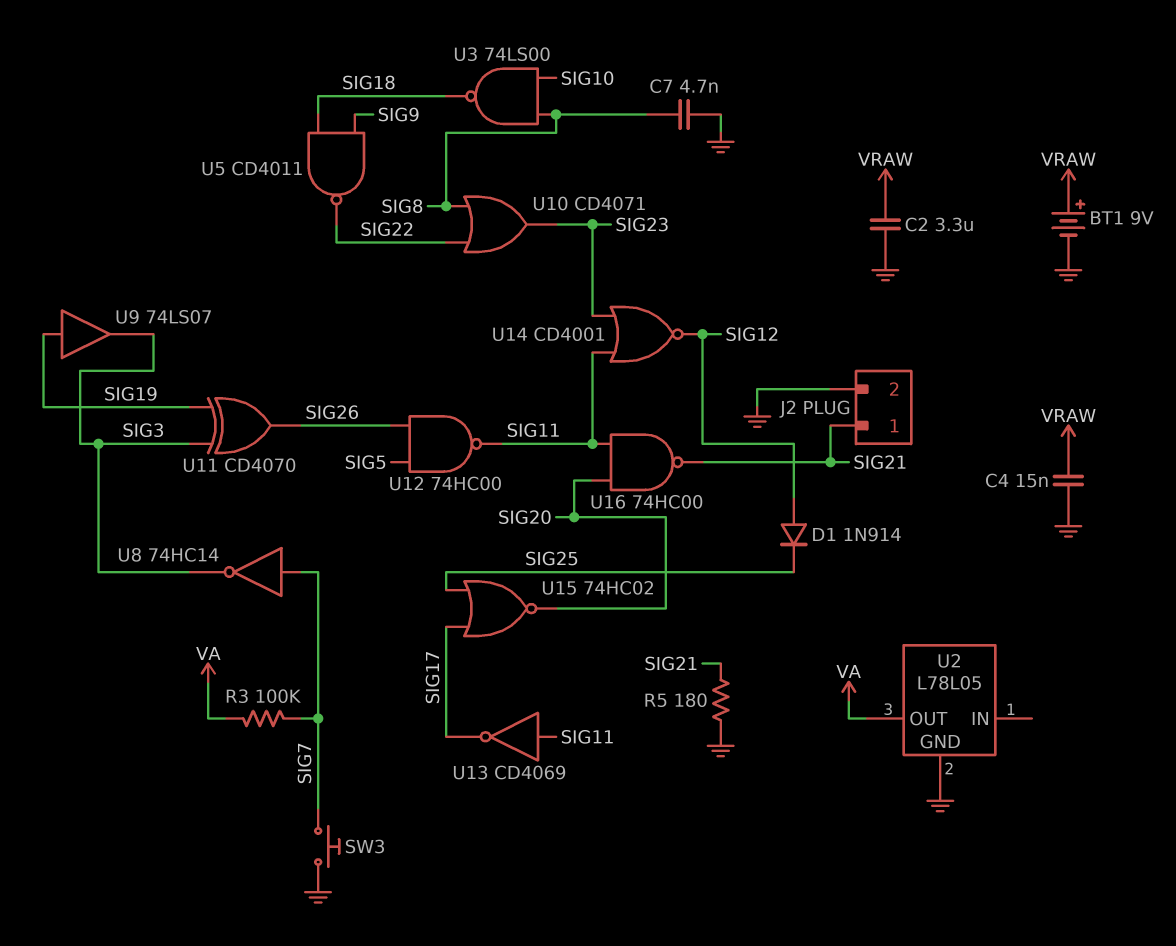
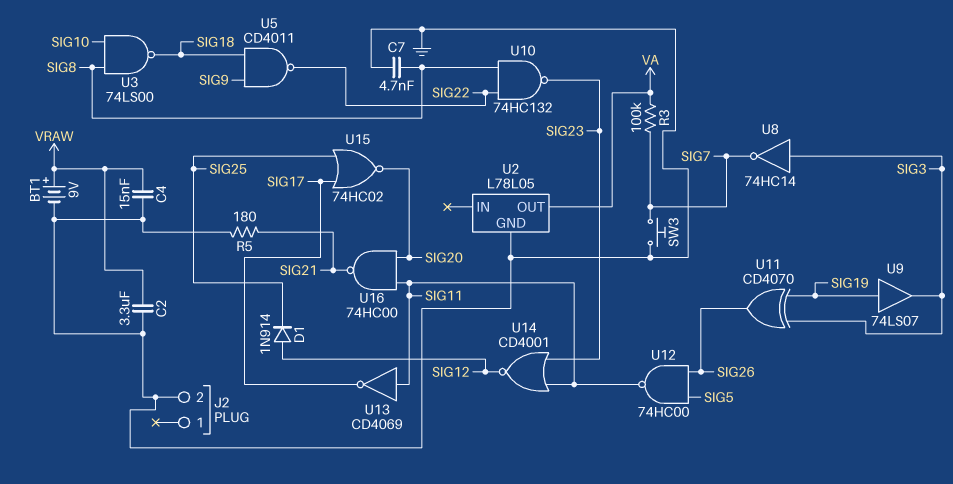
J2 pin 1: SIG21 -> none
U8: NOT 74HC14 (in SIG7, out SIG3) -> NOT 74HC14 (in SIG3, out SIG7)
U10: OR CD4071 (in SIG8, in SIG22, out SIG23) -> NAND 74HC132 (in SIG8, in SIG22, out SIG23)

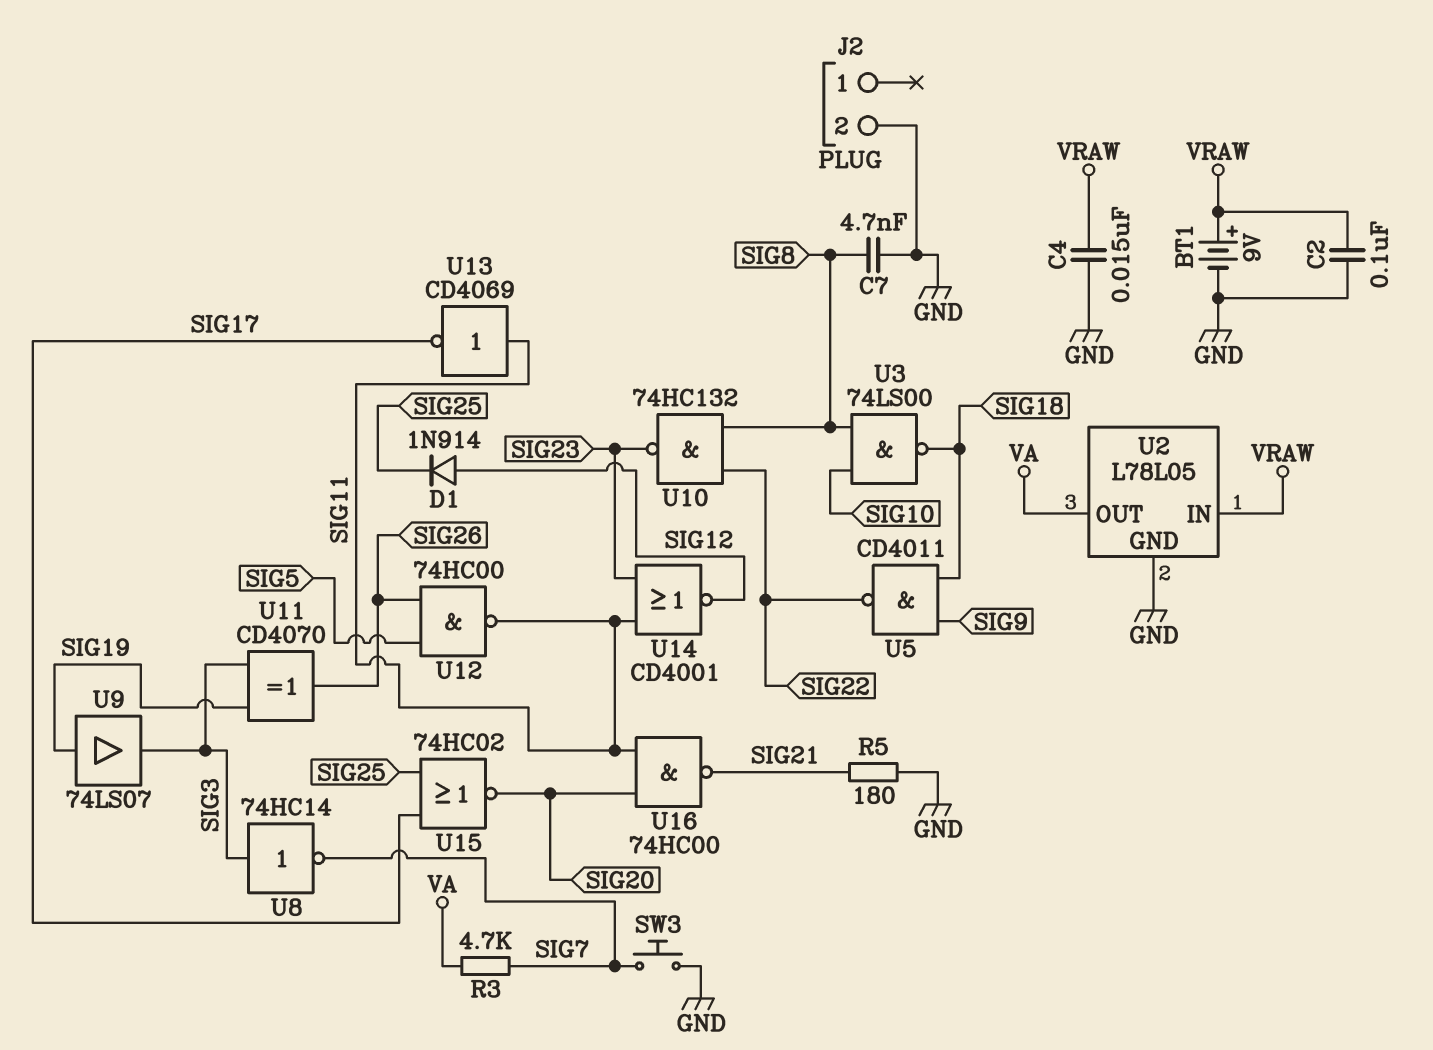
C2: 3.3uF (GND, VRAW) -> 100nF (GND, VRAW)
R3: 100k (SIG7, VA) -> 4.7k (SIG7, VA)
U2 pin IN: none -> VRAW

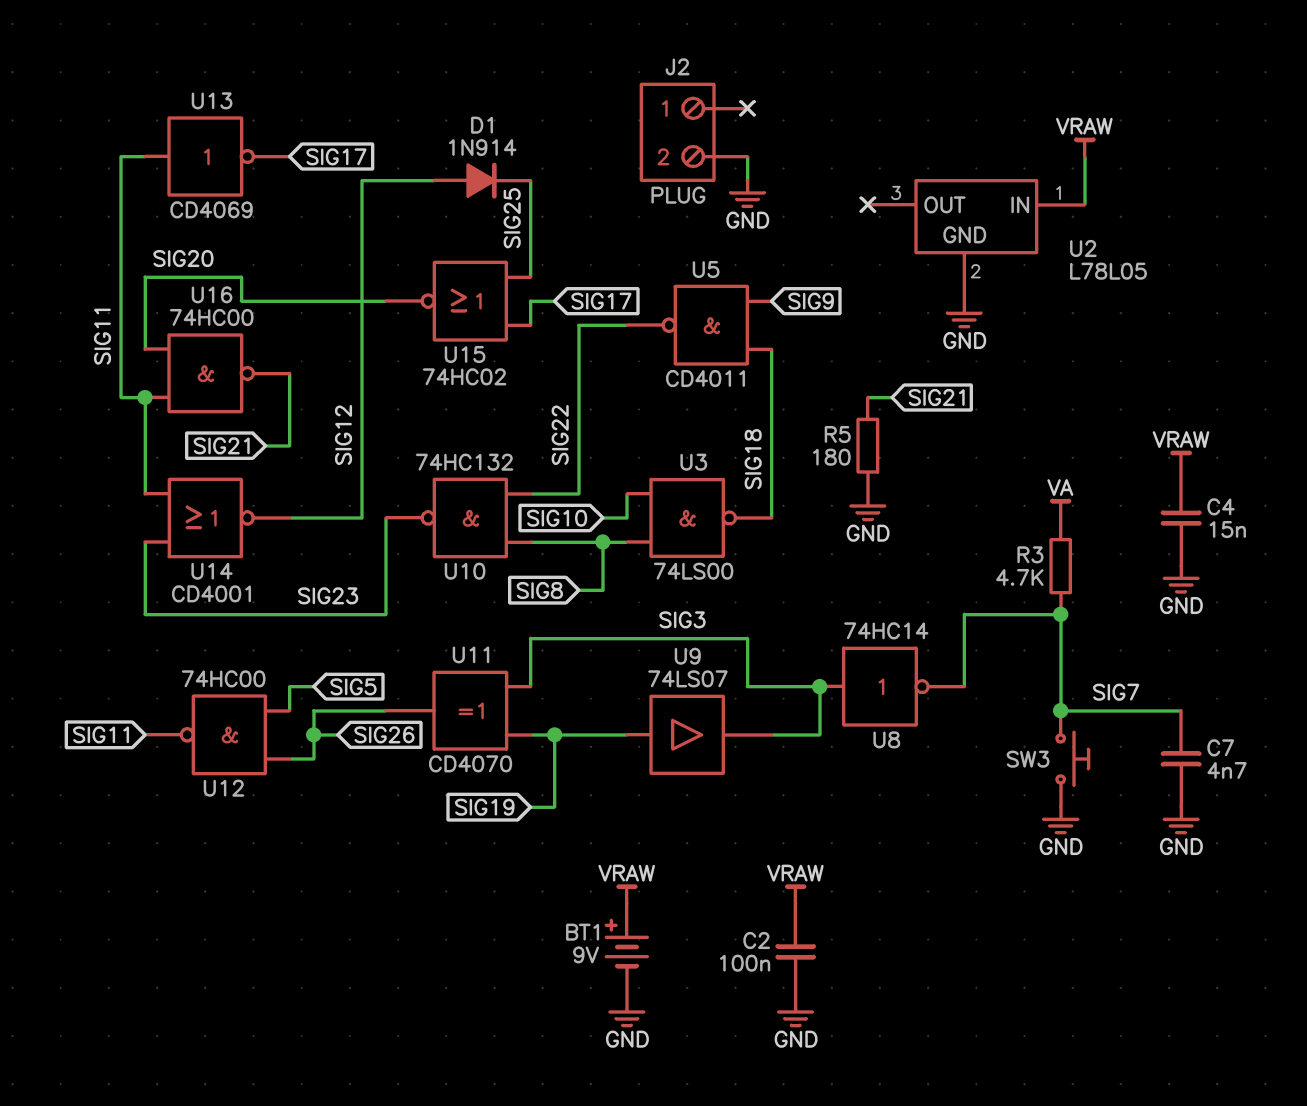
C7: 4.7nF (GND, SIG8) -> 4.7nF (GND, SIG7)
U2 pin OUT: VA -> none

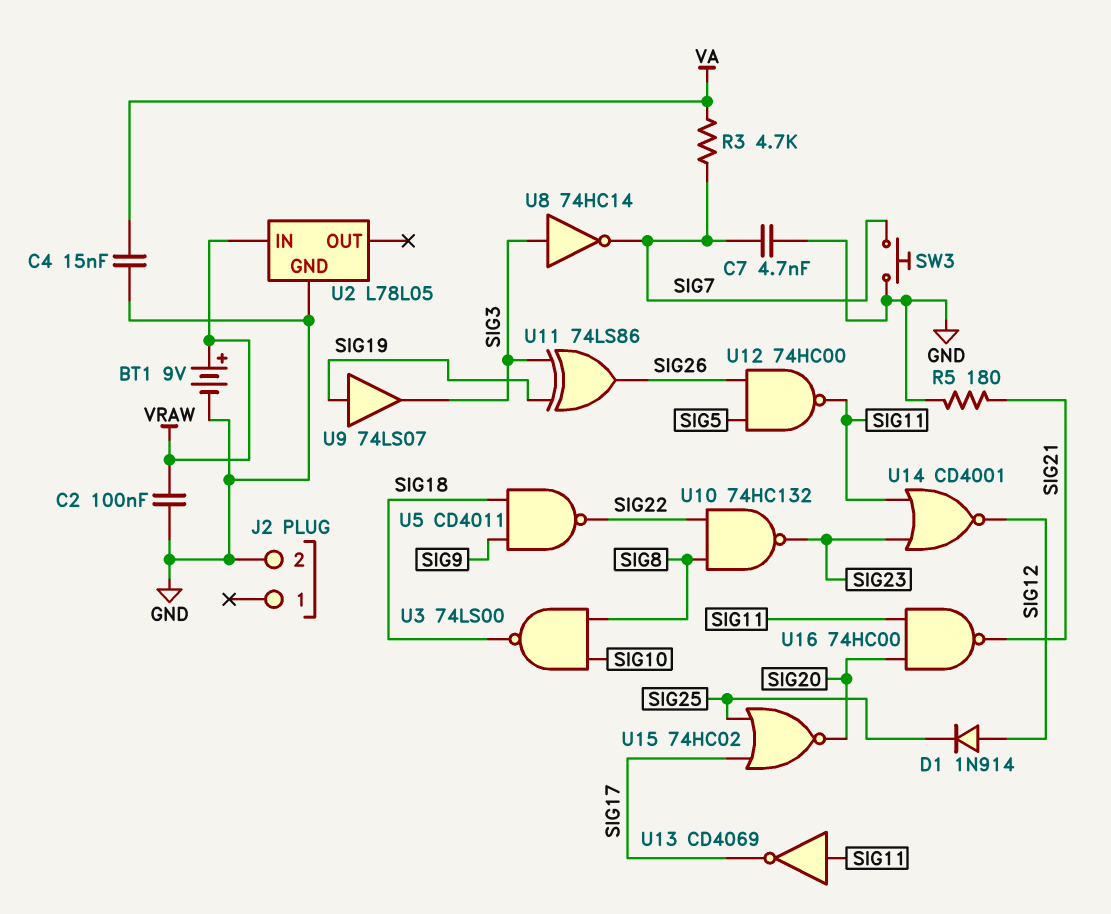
C4: 15nF (GND, VRAW) -> 15nF (GND, VA)
U11: XOR CD4070 (in SIG3, in SIG19, out SIG26) -> XOR 74LS86 (in SIG3, in SIG19, out SIG26)

